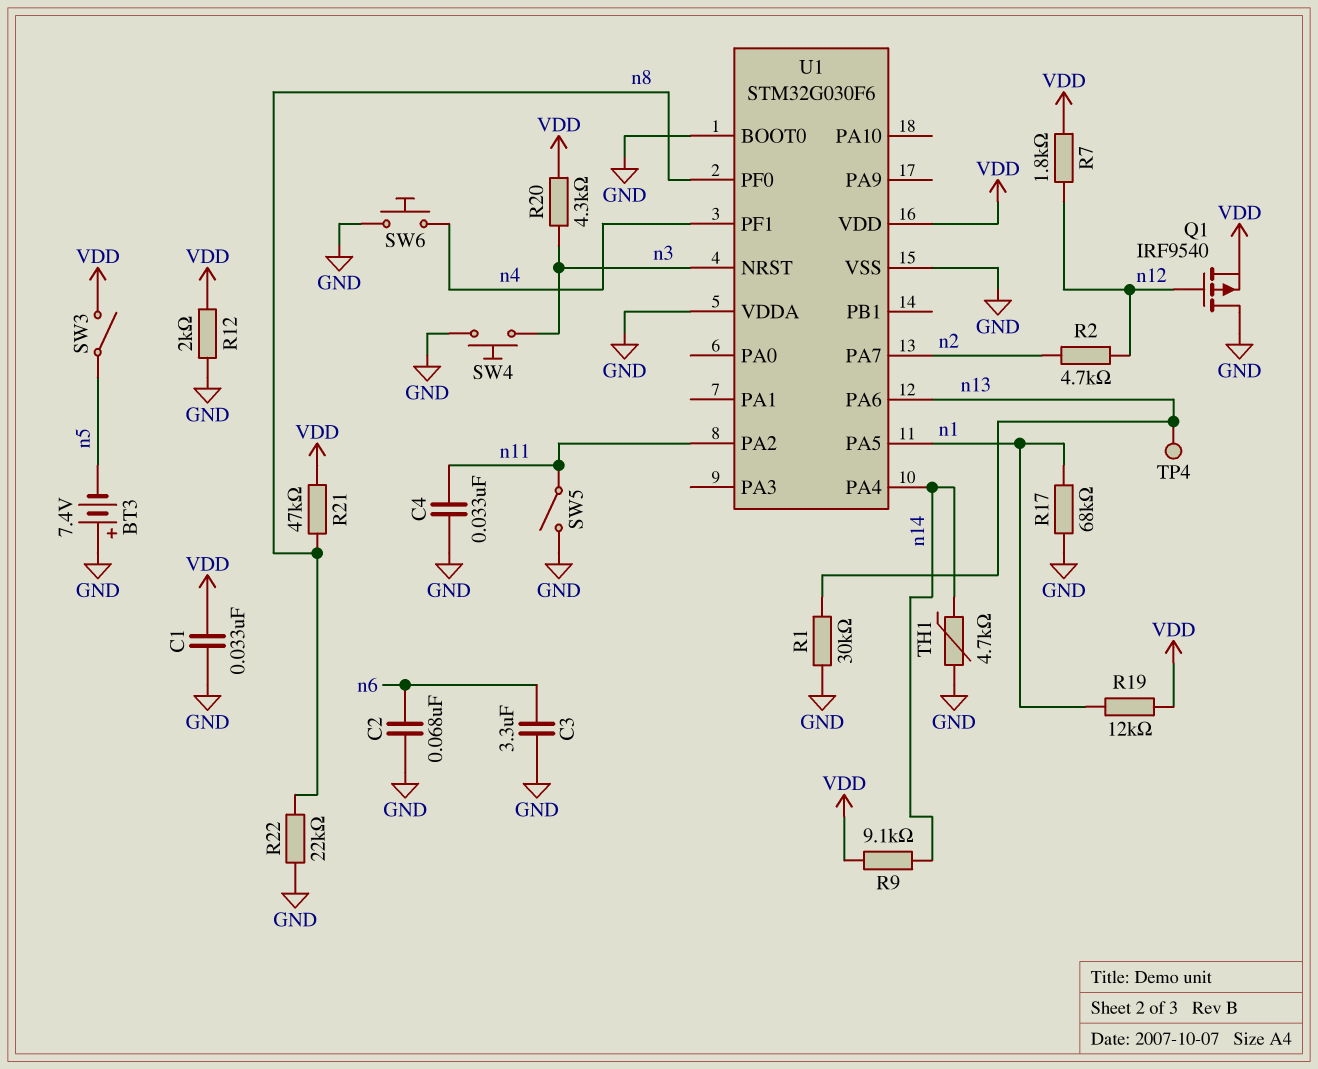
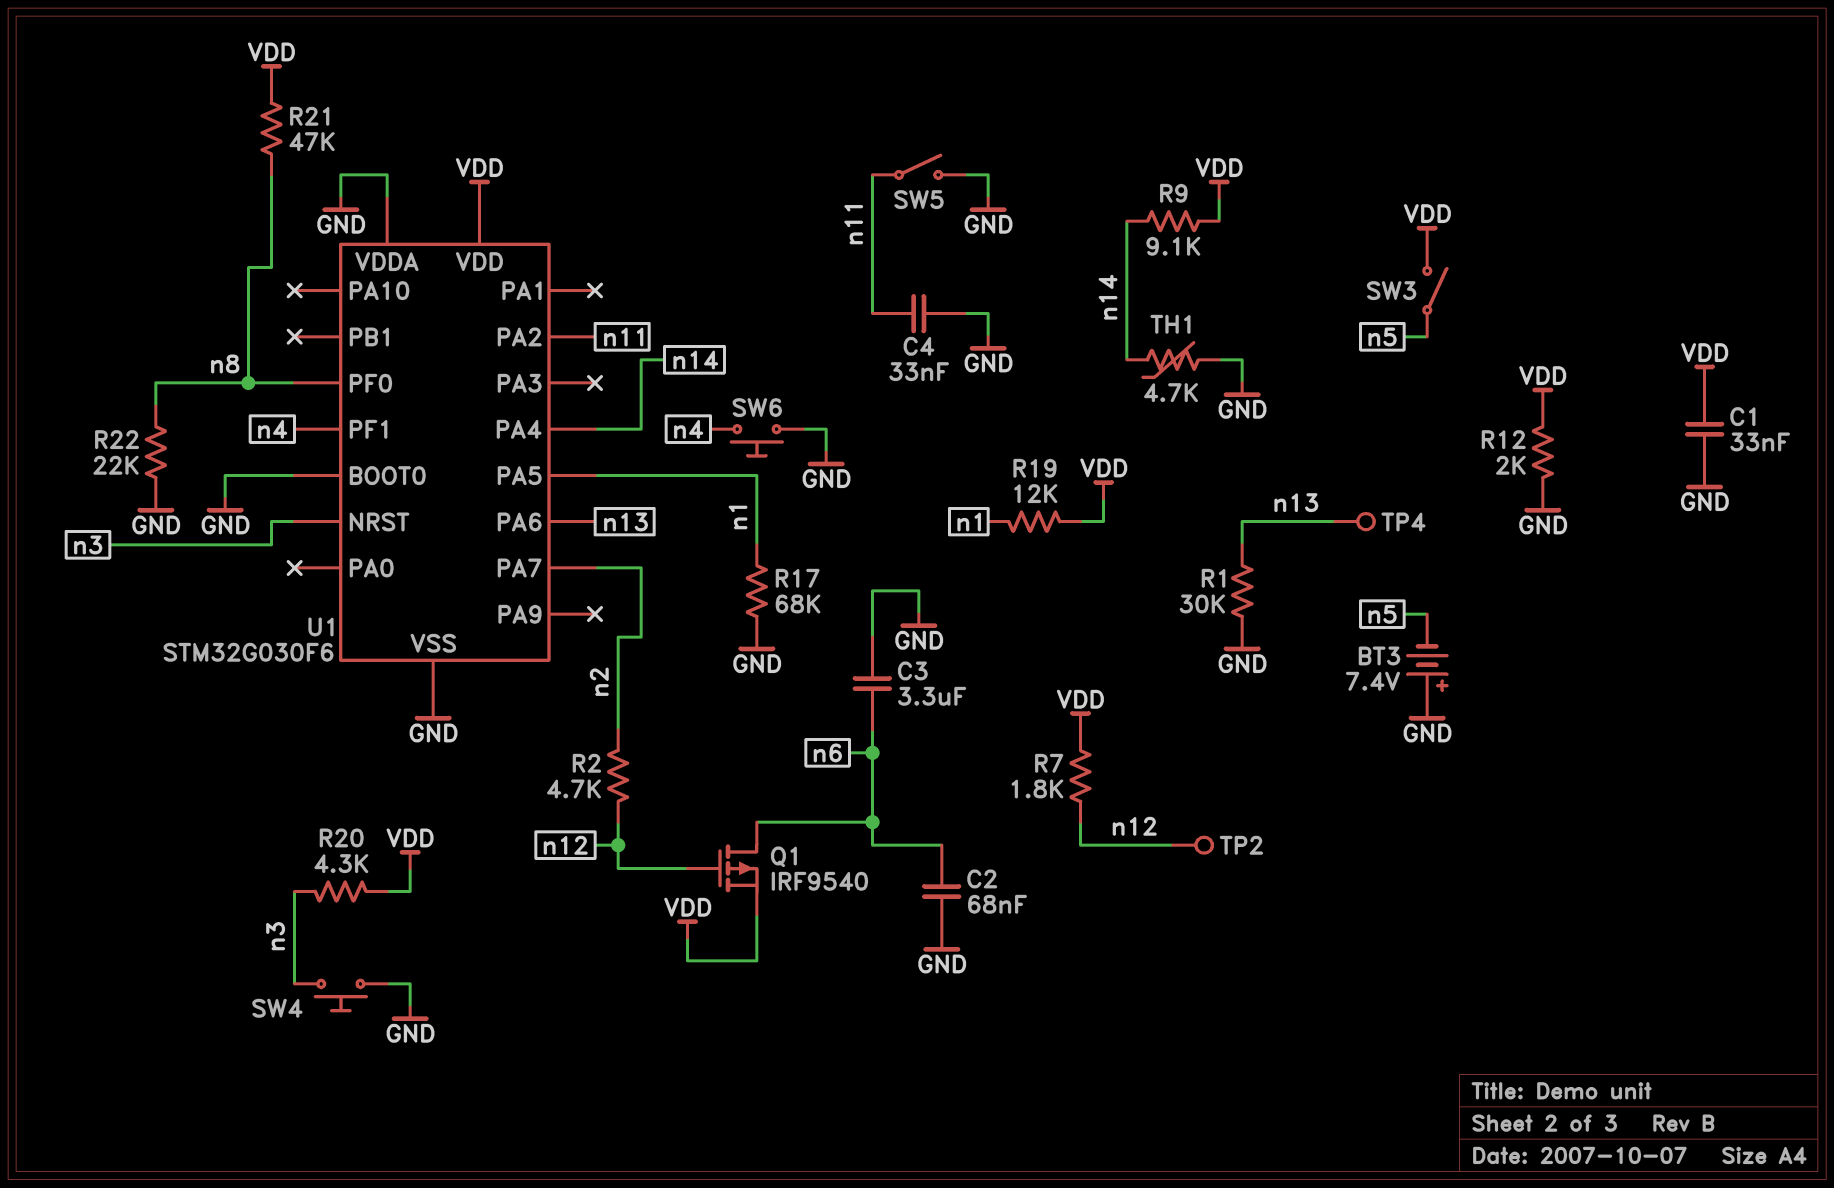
Q1: PMOS IRF9540 (G n12, D GND, S VDD) -> PMOS IRF9540 (G n12, D n6, S VDD)
TP2: none -> test point (n12)

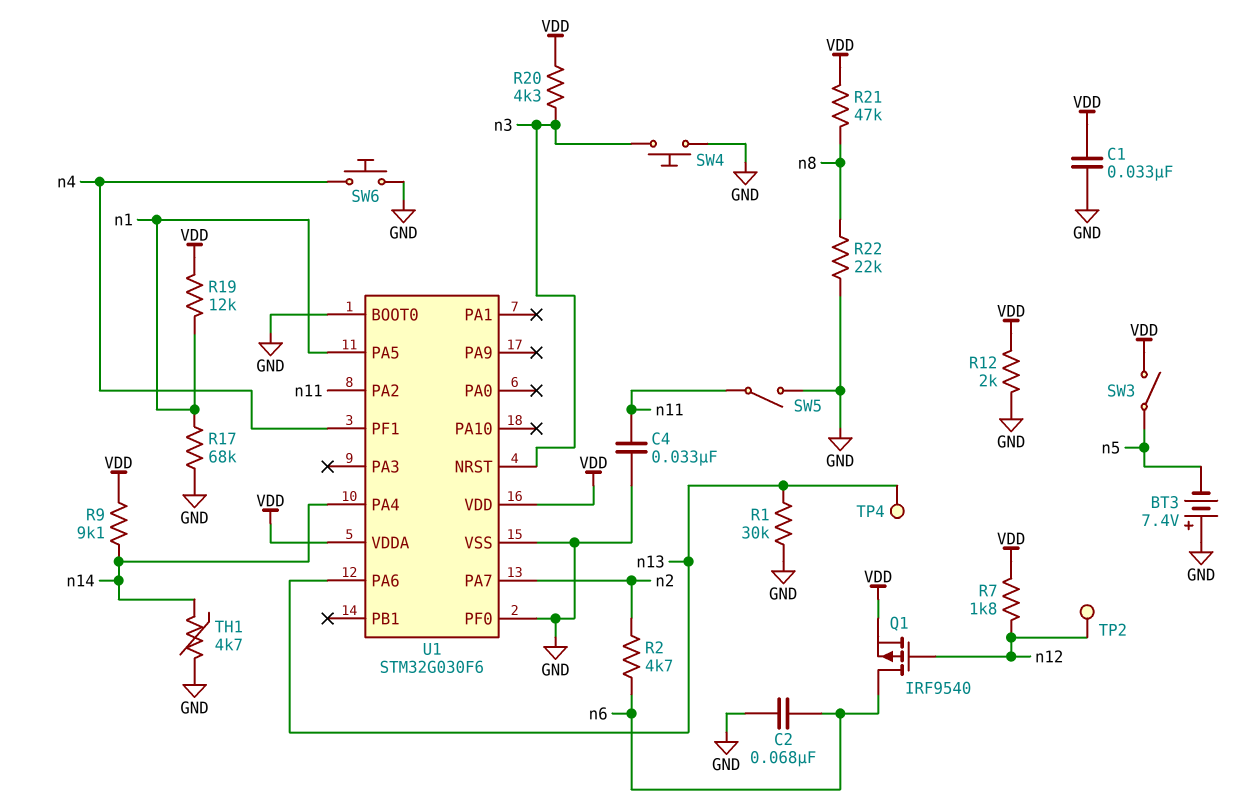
C3: 3.3uF (GND, n6) -> none
R2: 4.7k (n2, n12) -> 4.7k (n2, n6)
U1 pin PF0: n8 -> GND
U1 pin VDDA: GND -> VDD

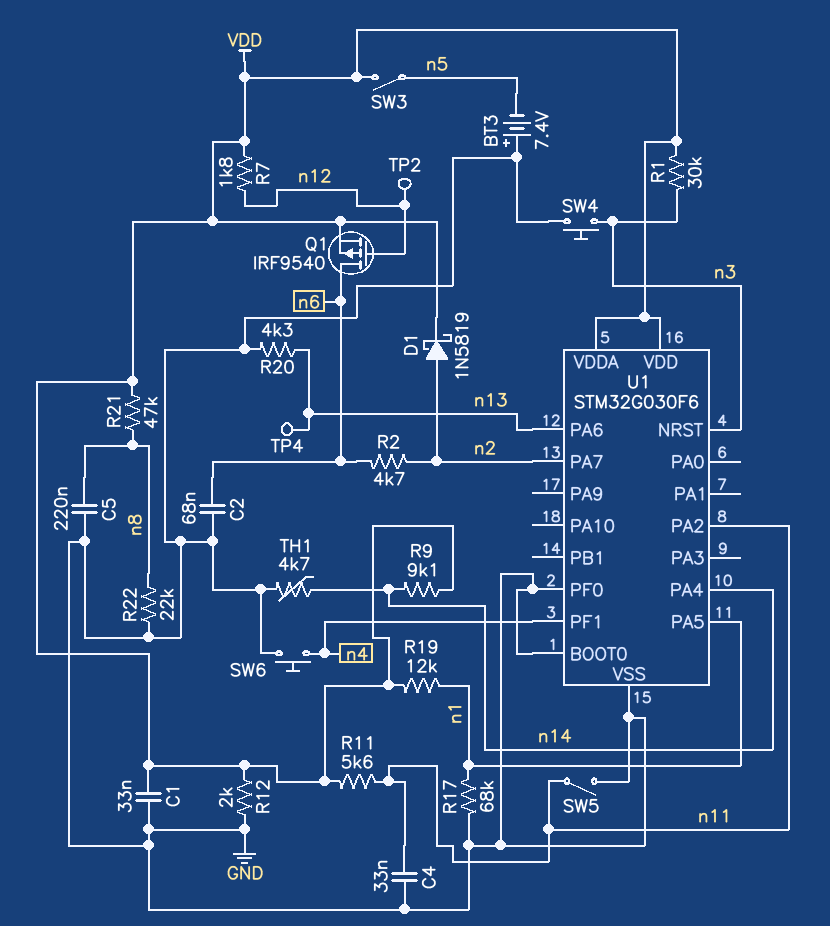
C5: none -> 220nF (GND, n8)
D1: none -> schottky 1N5819 (A n2, K VDD)
R1: 30k (GND, n13) -> 30k (VDD, n3)
R11: none -> 5.6k (VDD, n11)
R20: 4.3k (VDD, n3) -> 4.3k (GND, n13)

